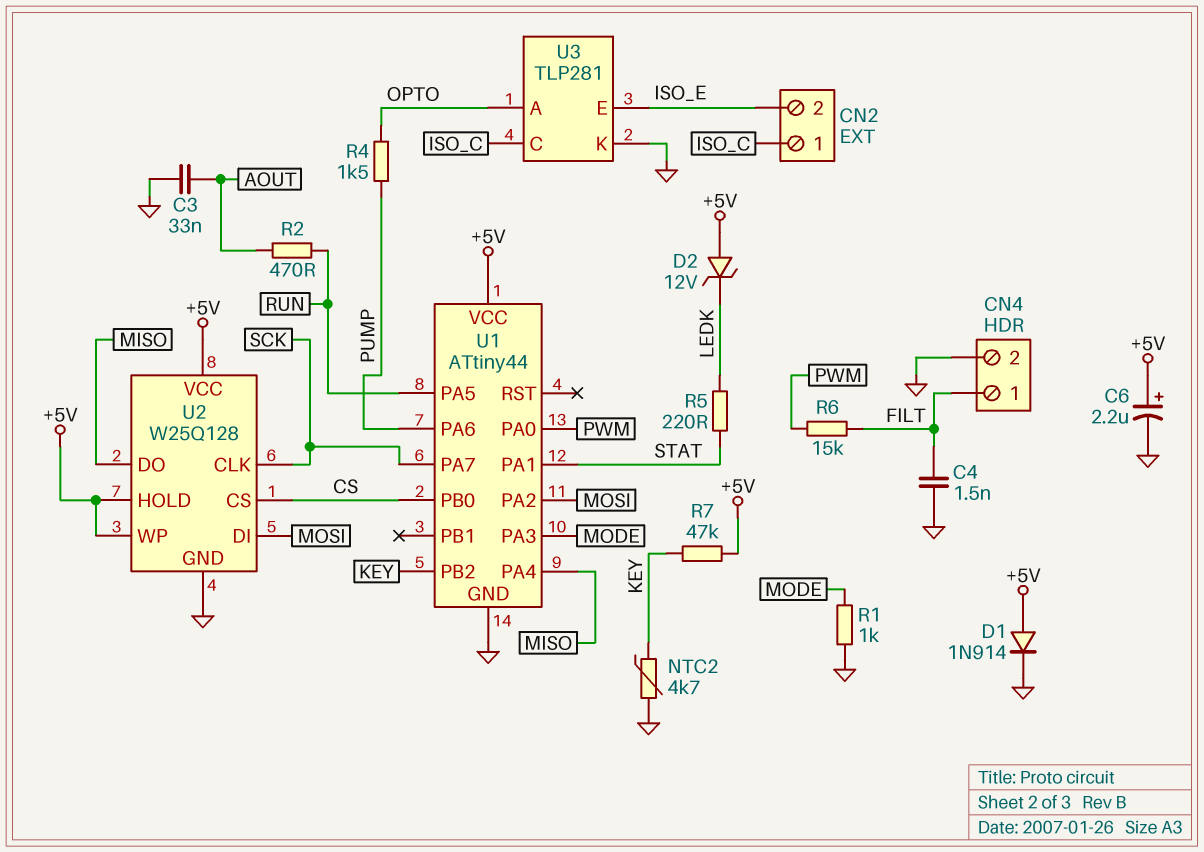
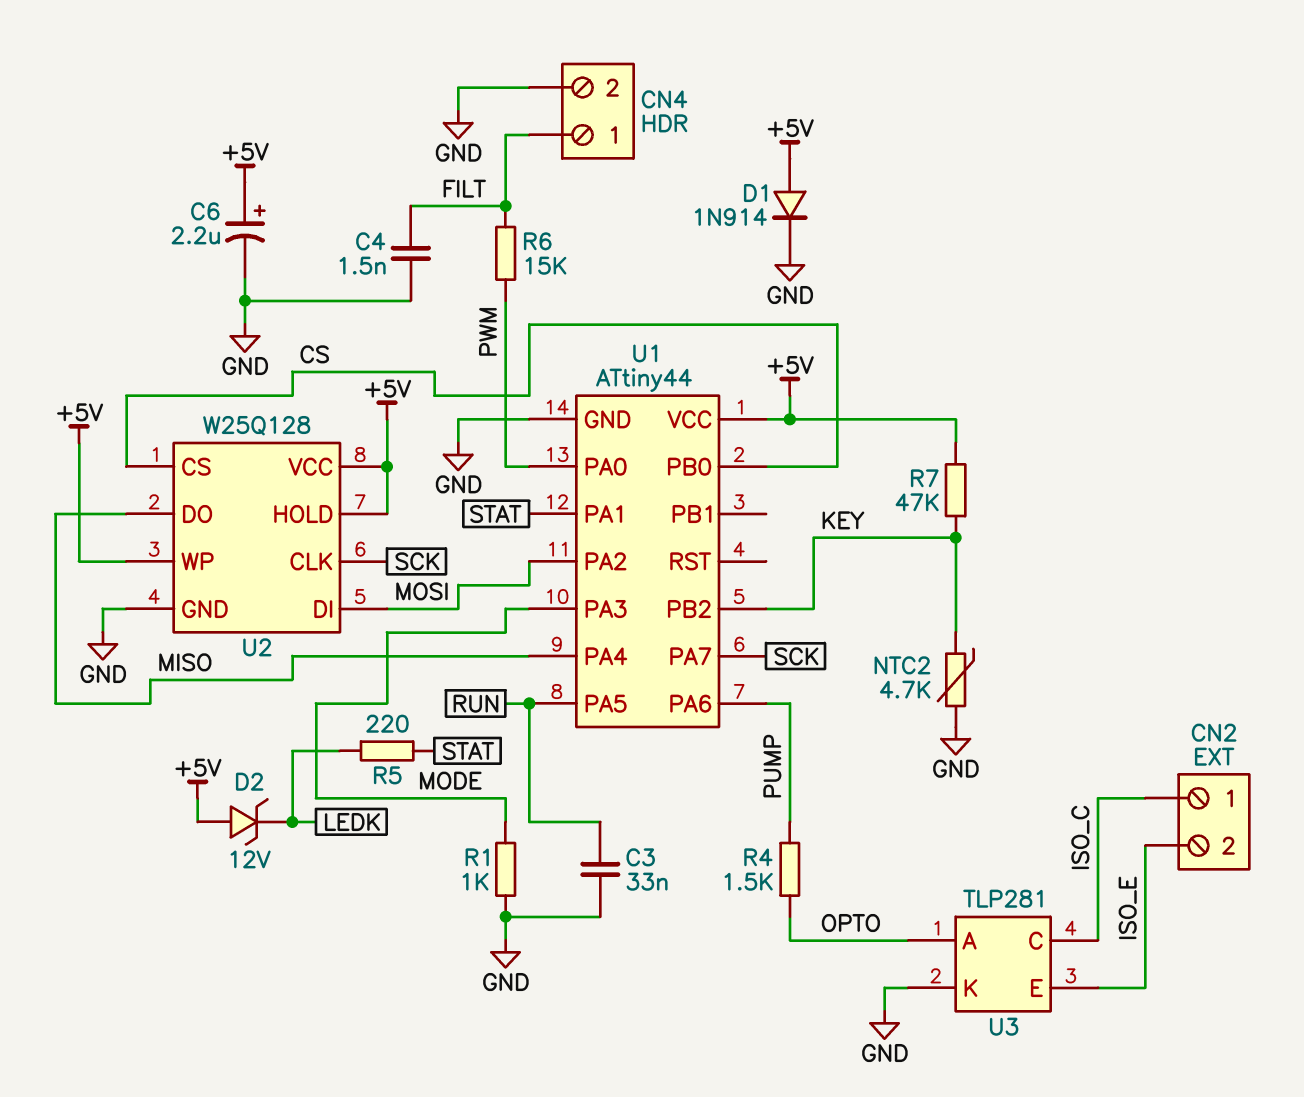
C3: 33nF (AOUT, GND) -> 33nF (GND, RUN)
R2: 470 (AOUT, RUN) -> none

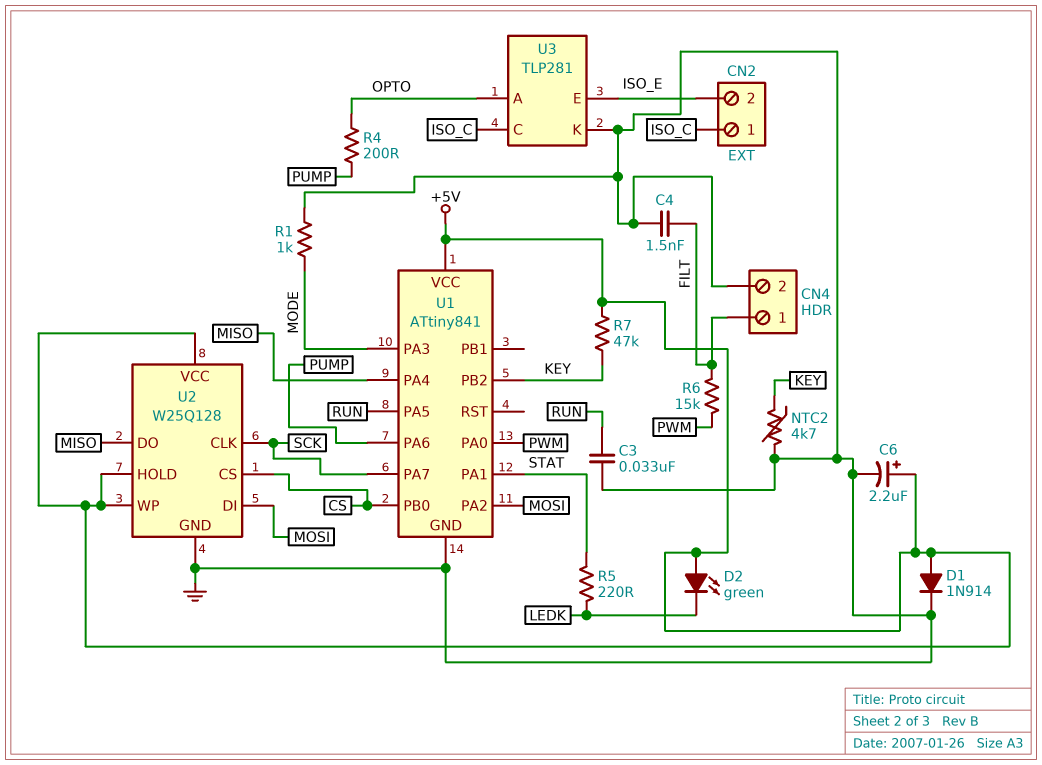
D2: zener 12V (A +5V, K LEDK) -> LED green (A +5V, K LEDK)
R4: 1.5k (OPTO, PUMP) -> 200 (OPTO, PUMP)
U1: ATtiny44 -> ATtiny841

